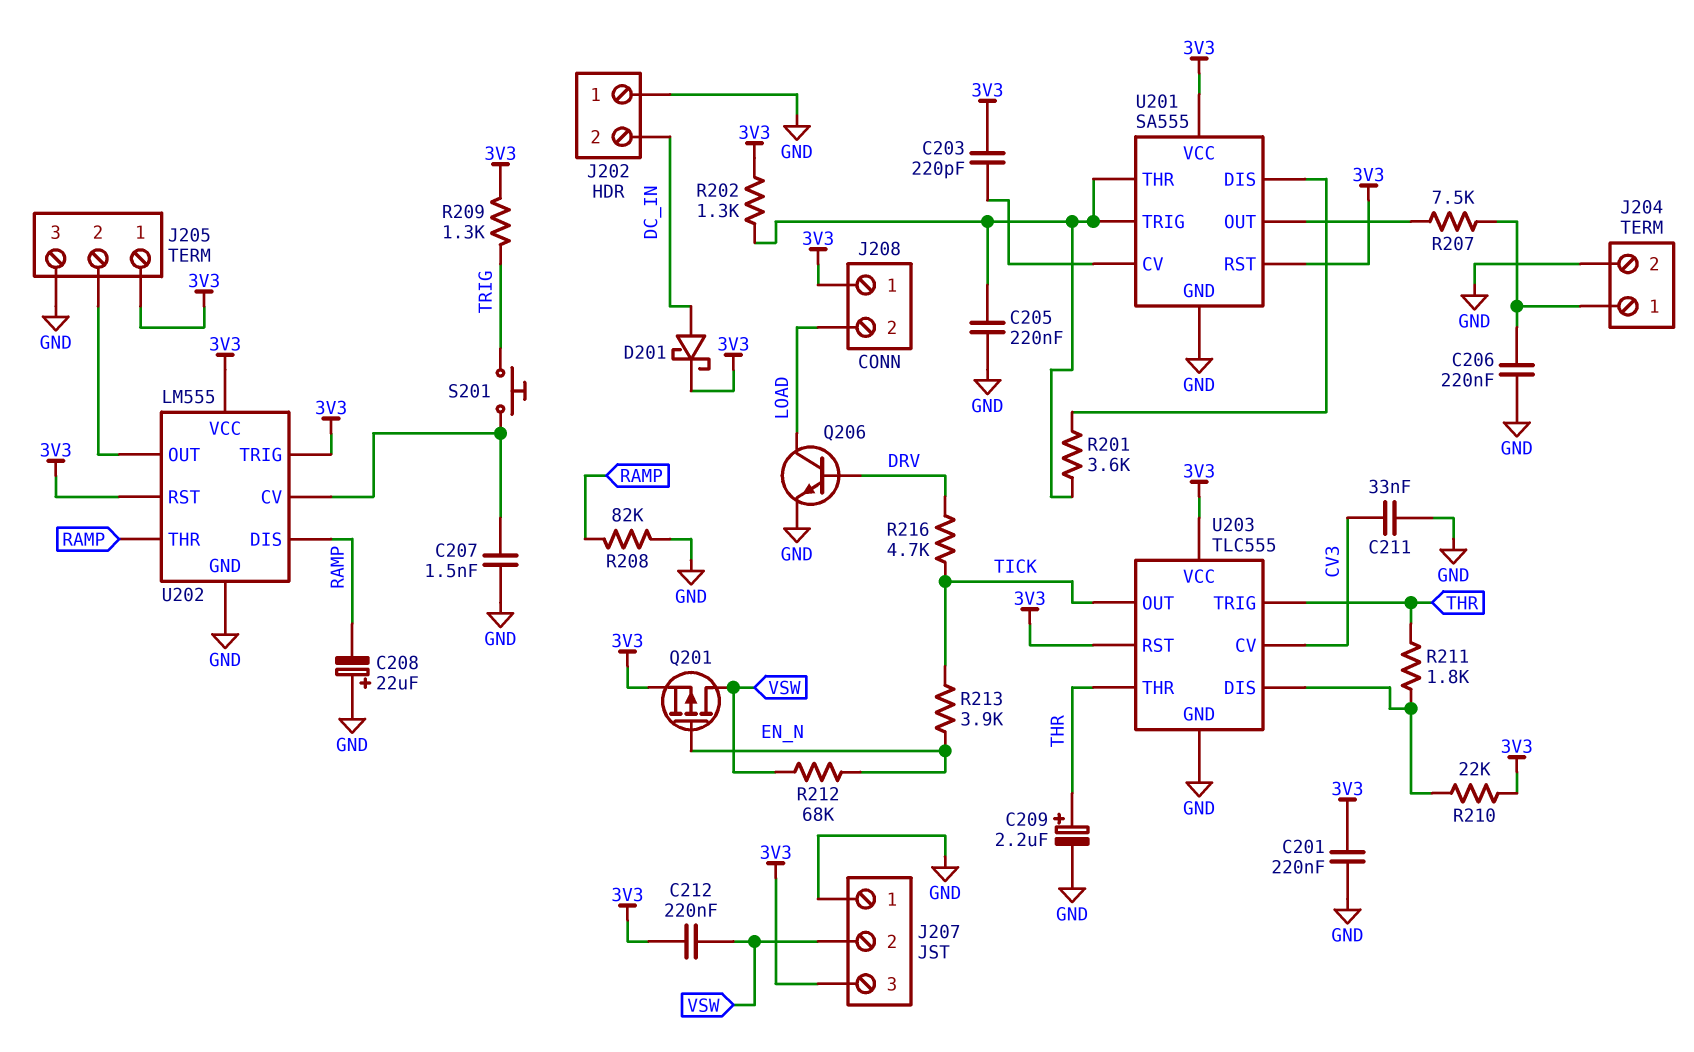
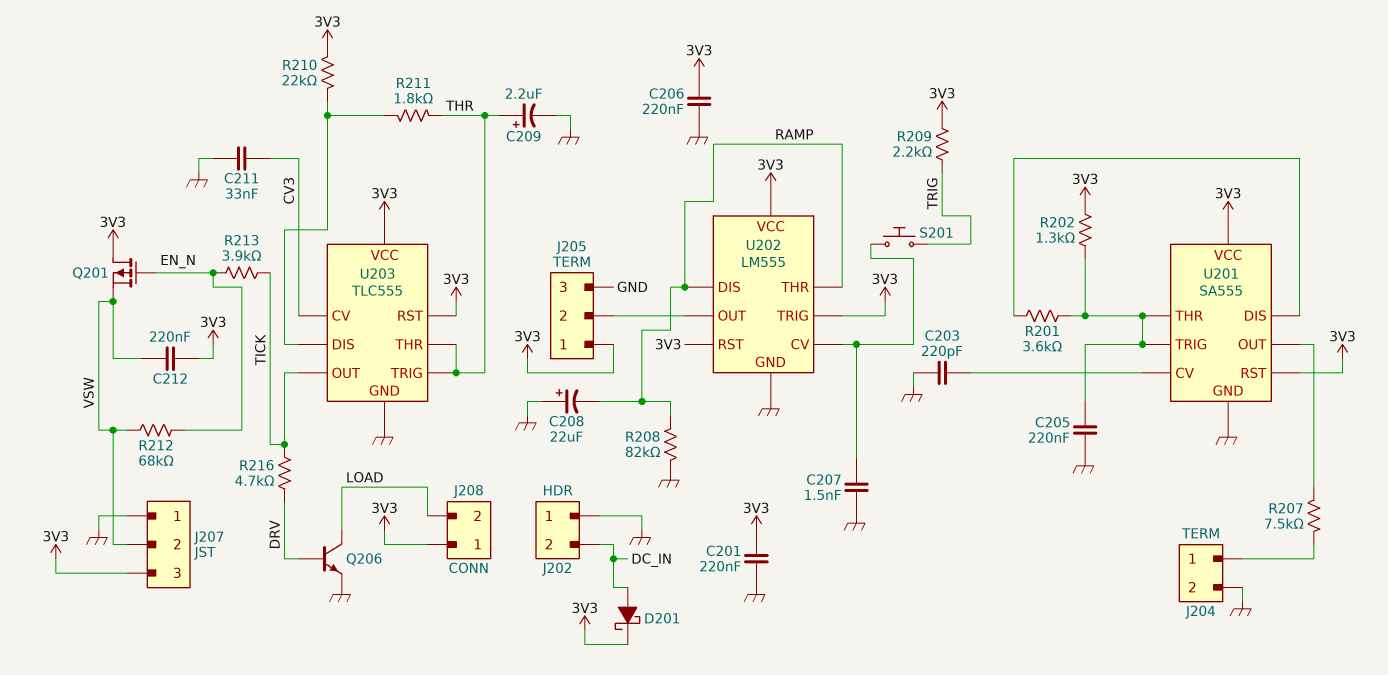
C203: 220pF (3V3, U201/CV) -> 220pF (GND, U201/CV)
C206: 220nF (GND, J204/1) -> 220nF (3V3, GND)
Q201: PMOS (G EN_N, D VSW, S 3V3) -> PMOS (G EN_N, D 3V3, S VSW)
R209: 1.3k (3V3, TRIG) -> 2.2k (3V3, TRIG)

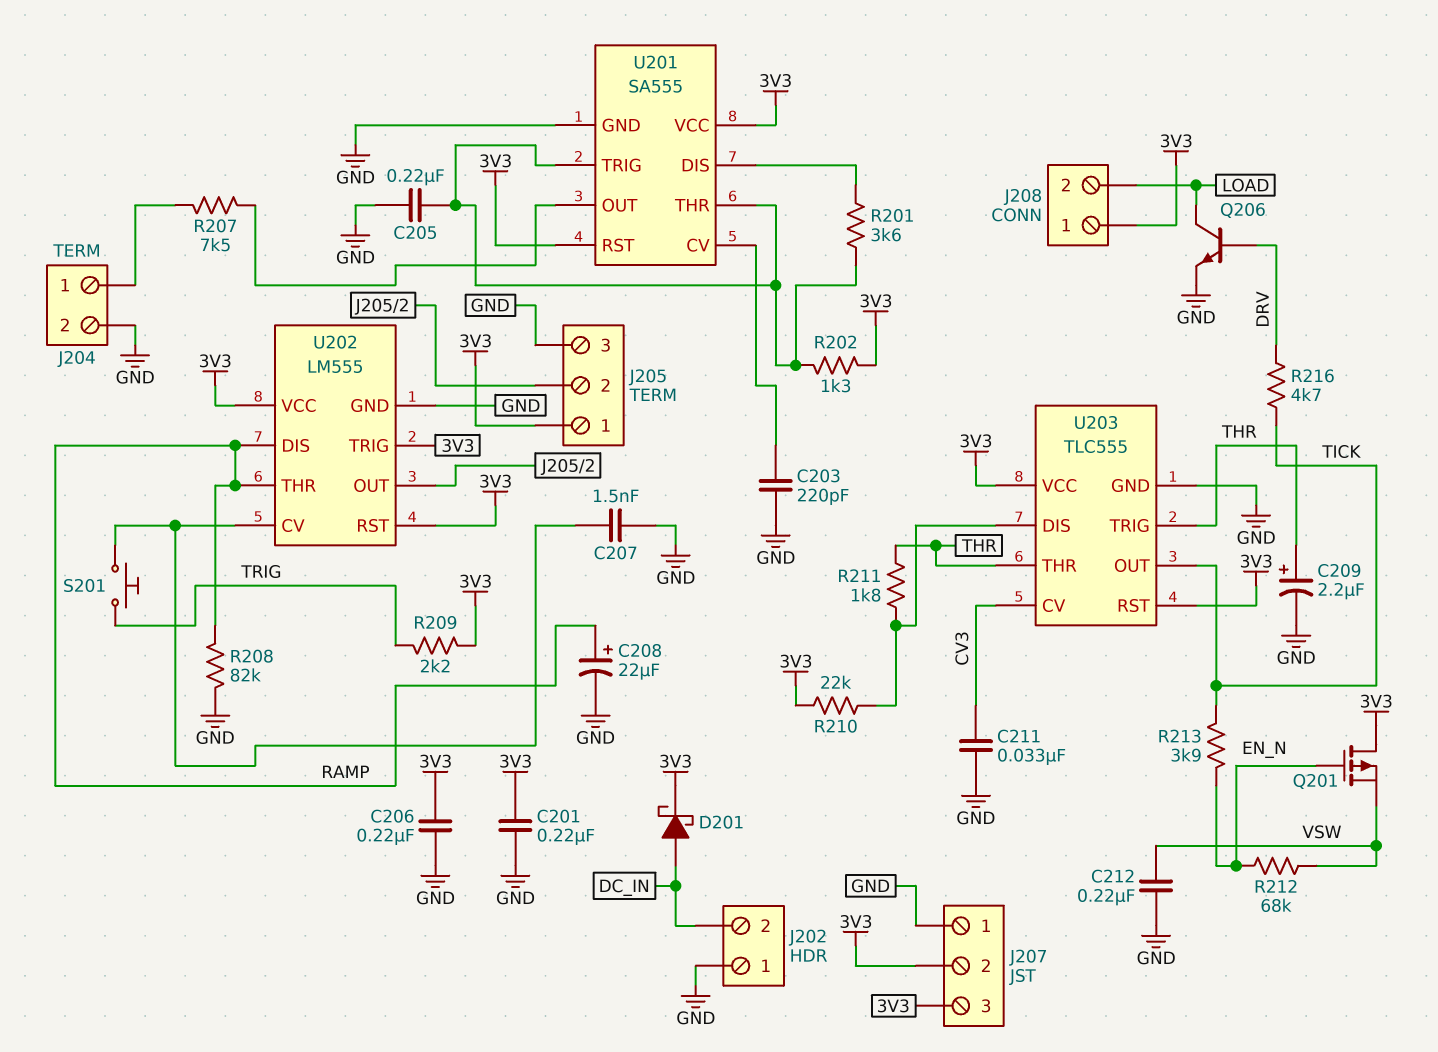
C208: 22uF (plus GND, minus RAMP) -> 22uF (plus RAMP, minus GND)
C212: 220nF (3V3, VSW) -> 220nF (GND, VSW)
J207 pin 2: VSW -> 3V3

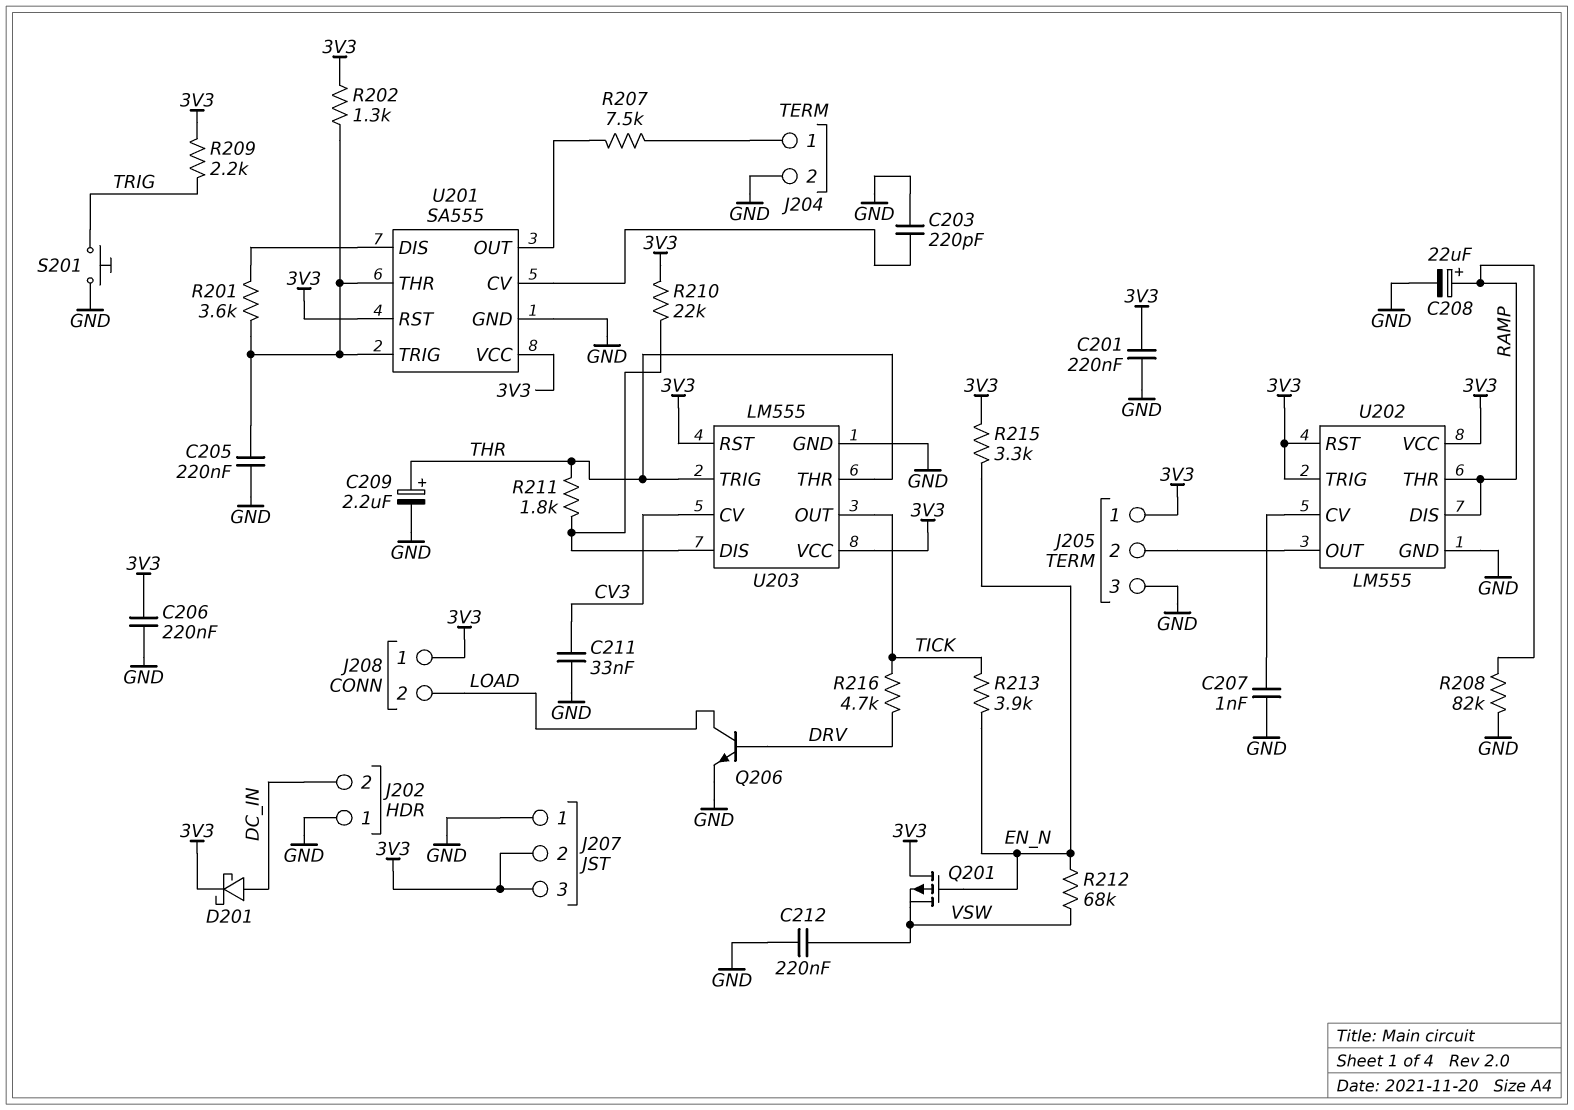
C207: 1.5nF (GND, U202/CV) -> 1nF (GND, U202/CV)
R215: none -> 3.3k (3V3, EN_N)
S201: button (TRIG, U202/CV) -> button (GND, TRIG)
U203: TLC555 -> LM555

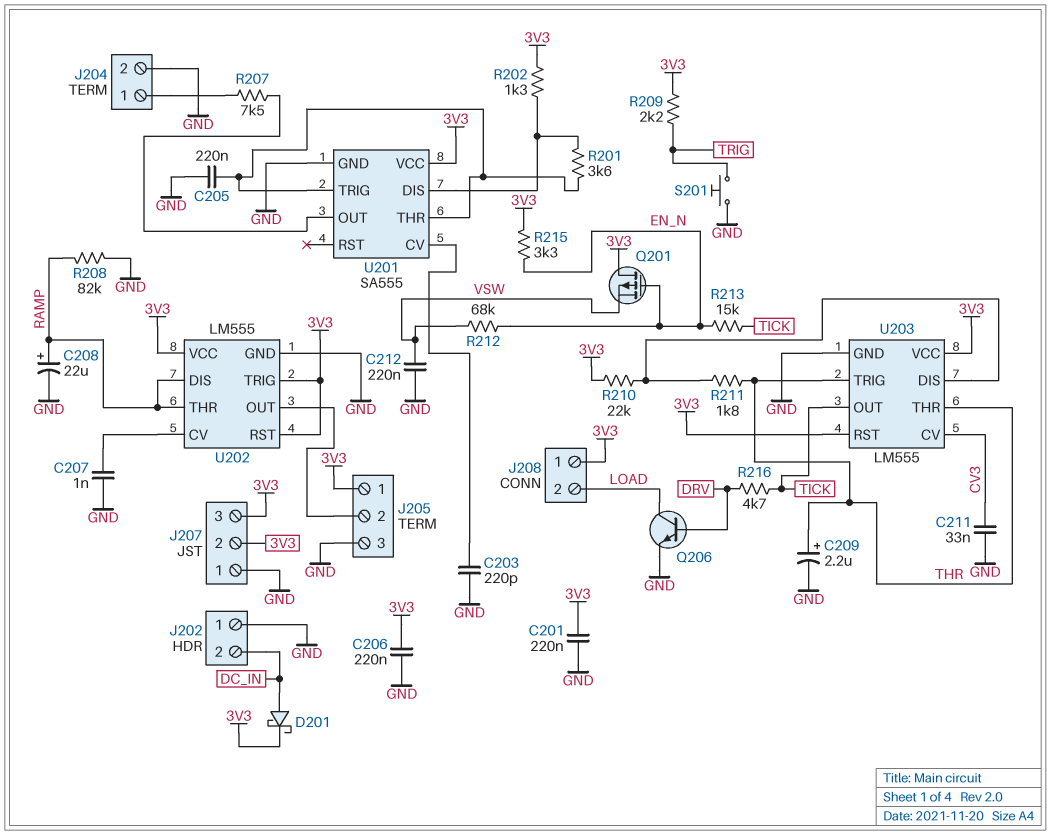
R202: 1.3k (3V3, U201/THR) -> 1.3k (3V3, U201/DIS)
R213: 3.9k (EN_N, TICK) -> 15k (EN_N, TICK)
U201 pin RST: 3V3 -> none

